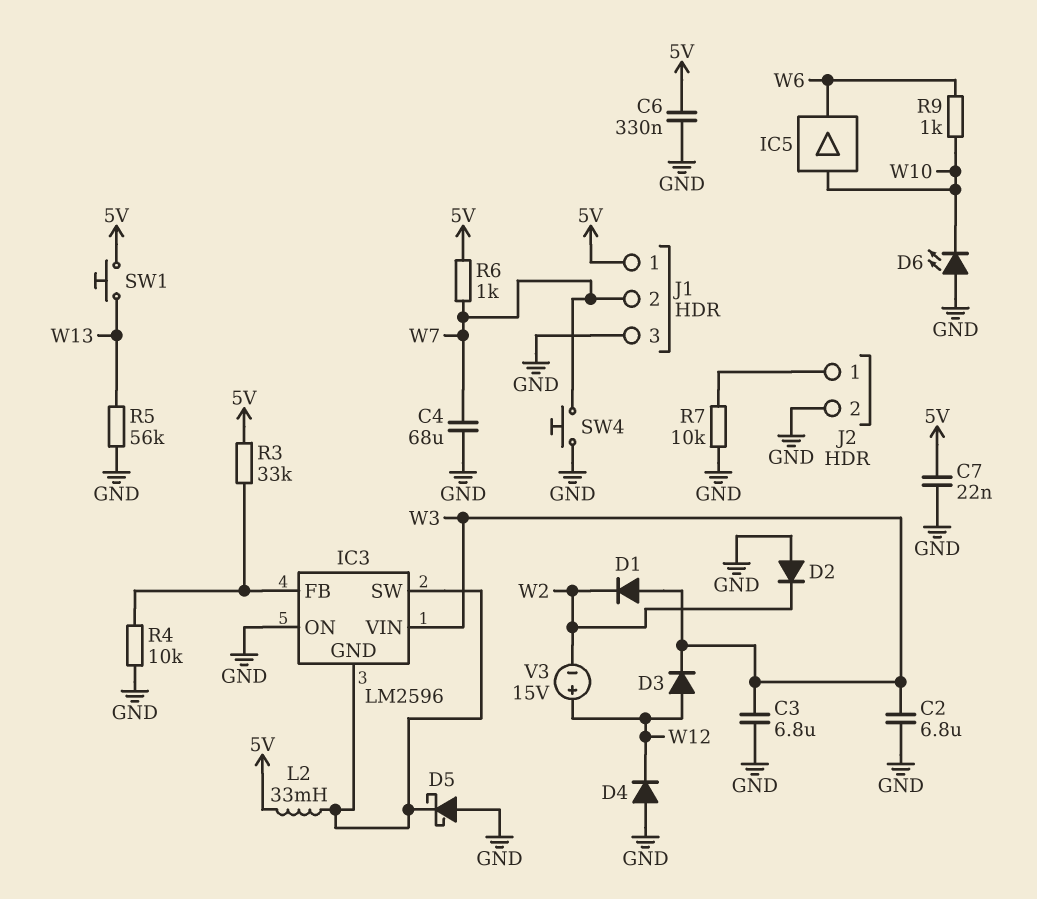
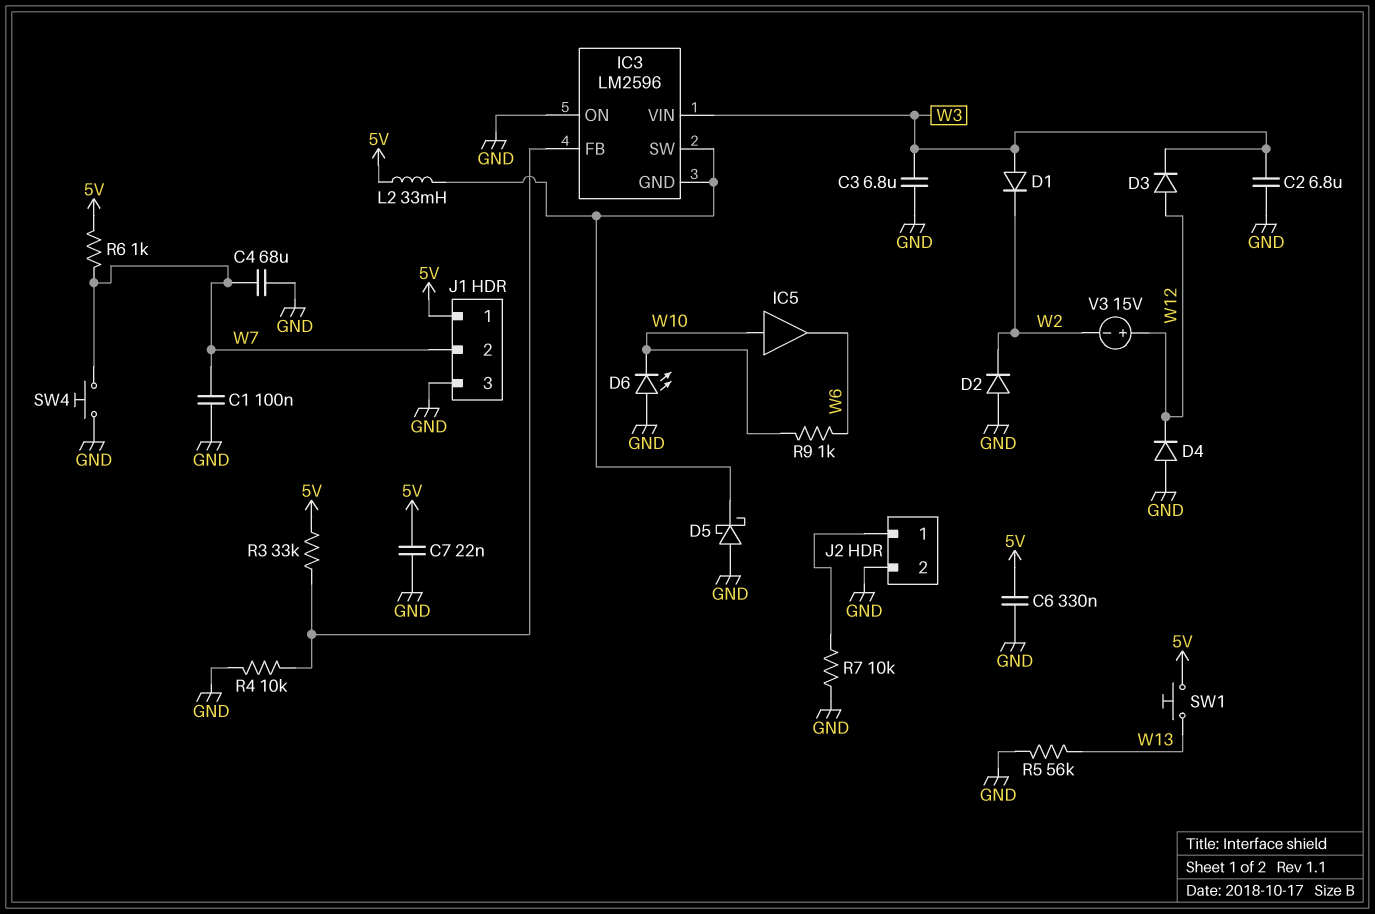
C1: none -> 100nF (GND, W7)

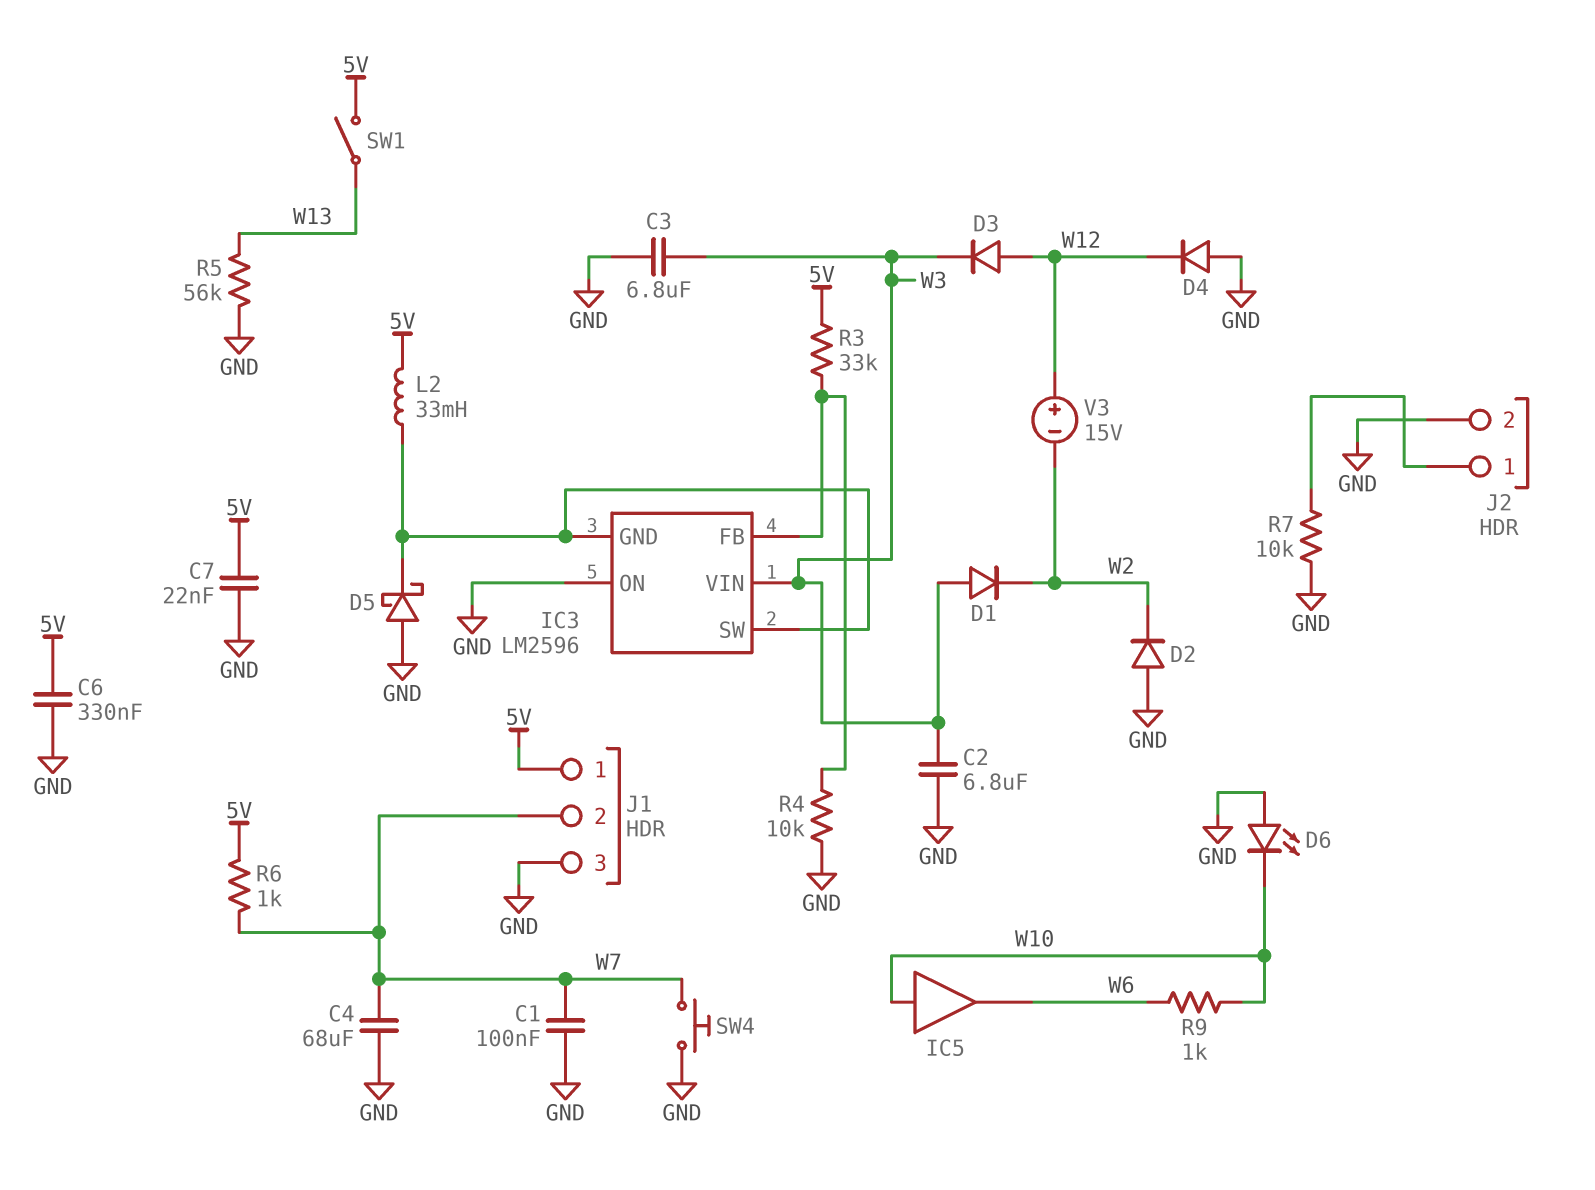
SW1: button (5V, W13) -> switch (5V, W13)

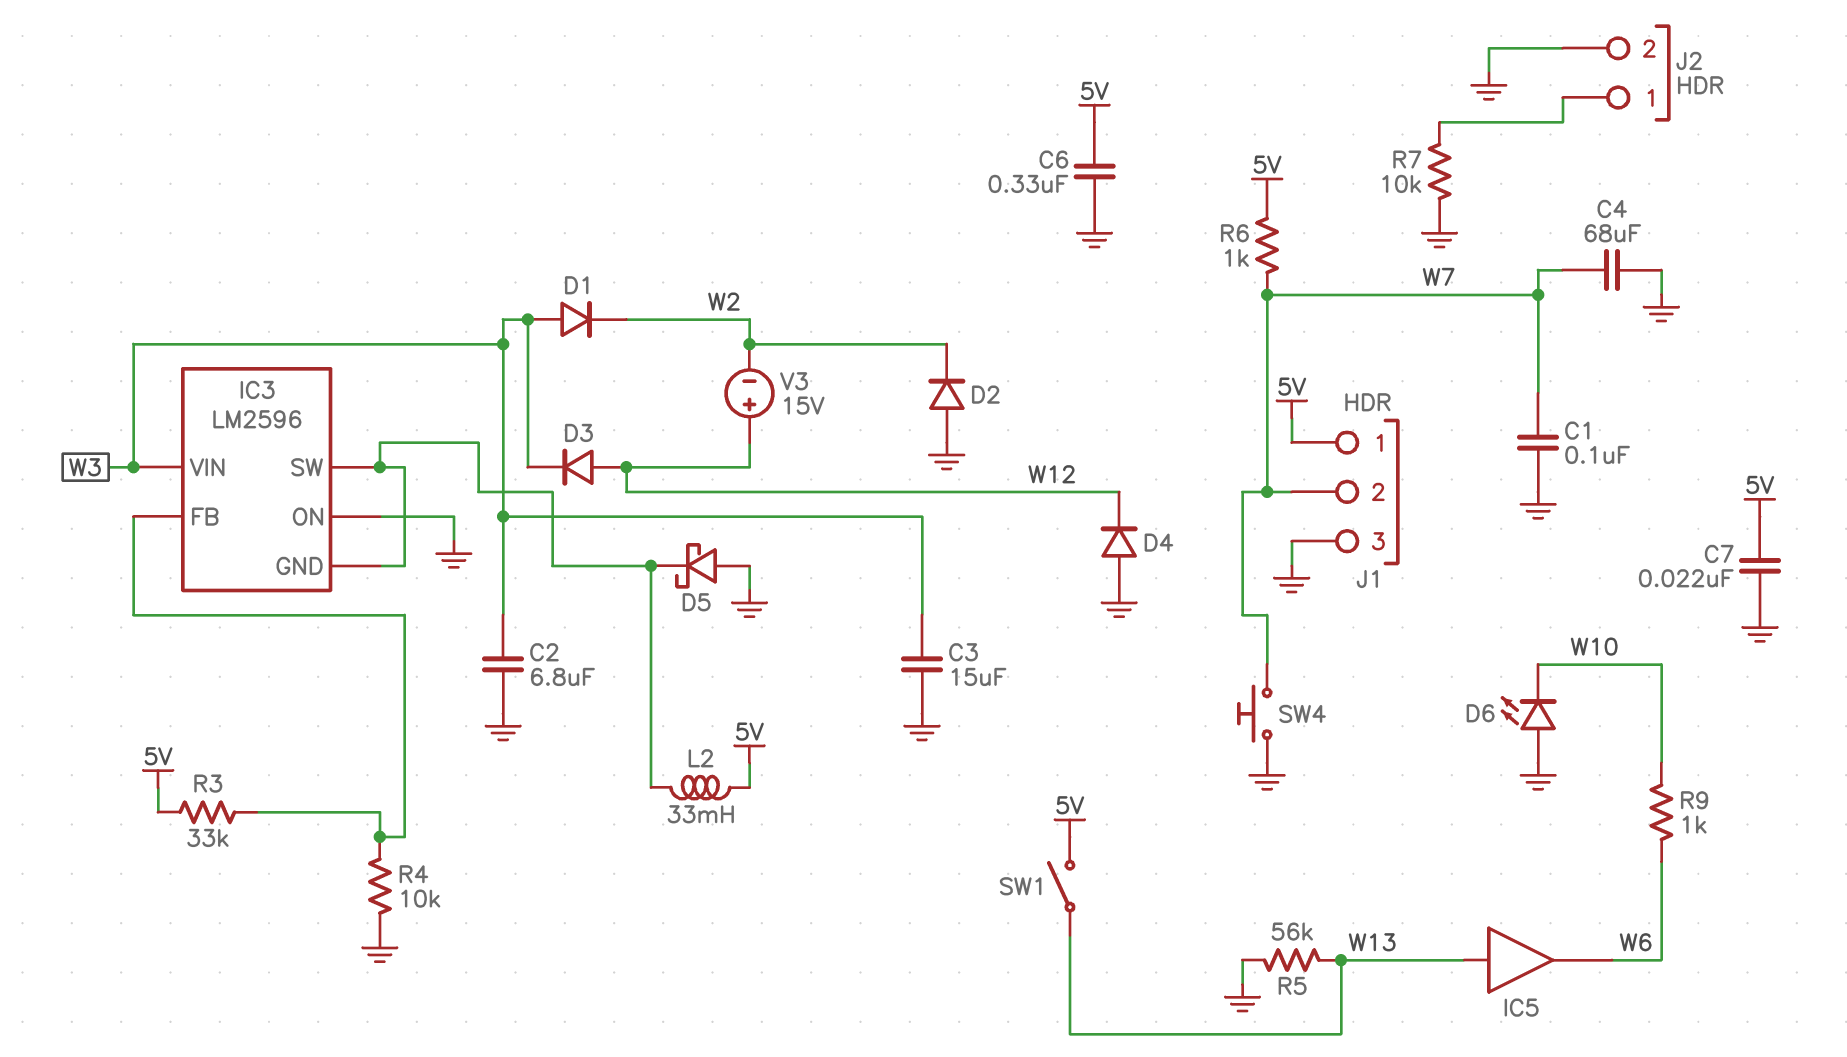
C3: 6.8uF (GND, W3) -> 15uF (GND, W3)
IC5: buffer (in W10, out W6) -> buffer (in W13, out W6)

